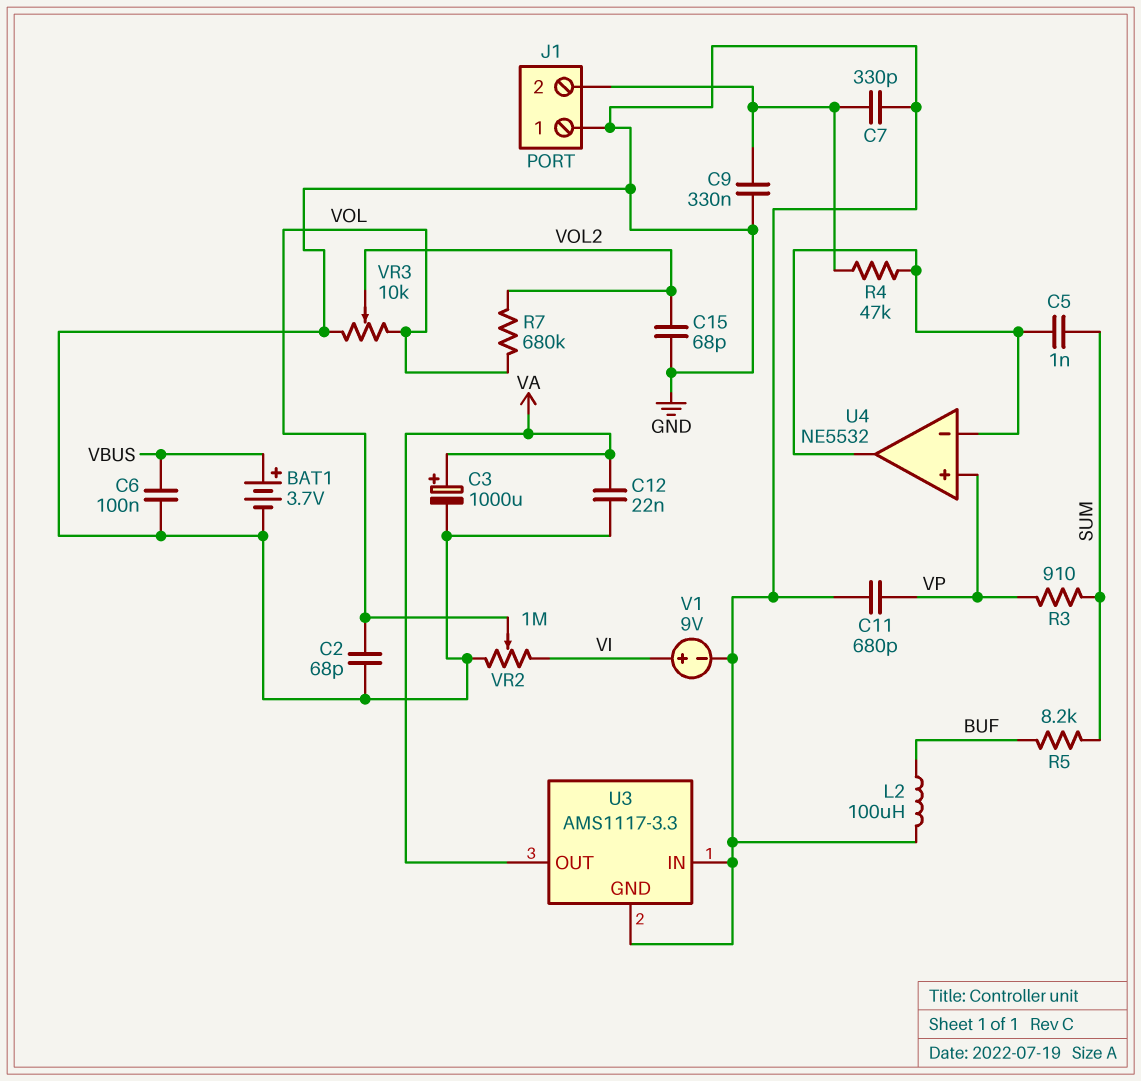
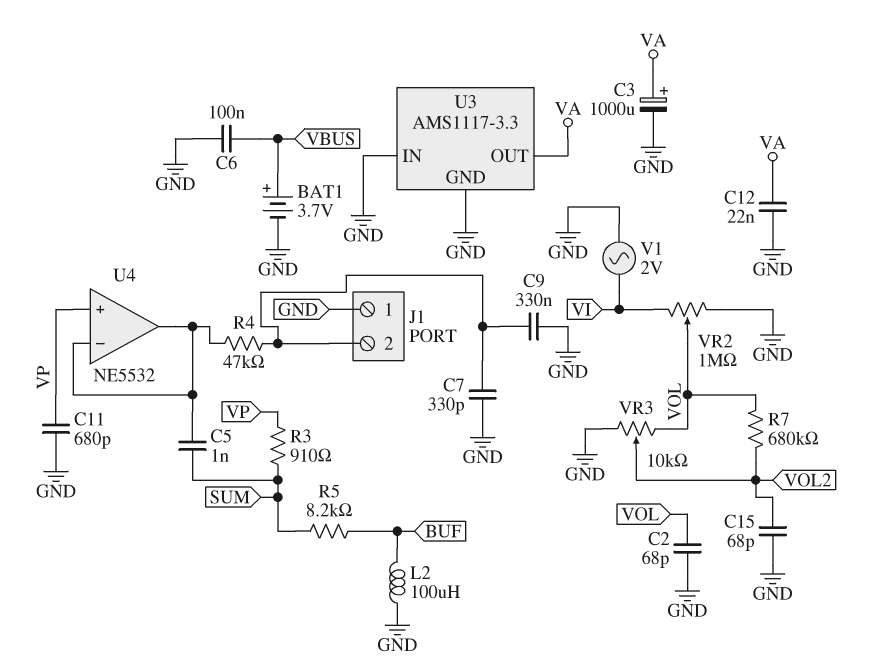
V1: 9V (plus VI, minus GND) -> AC 2V (GND, VI)

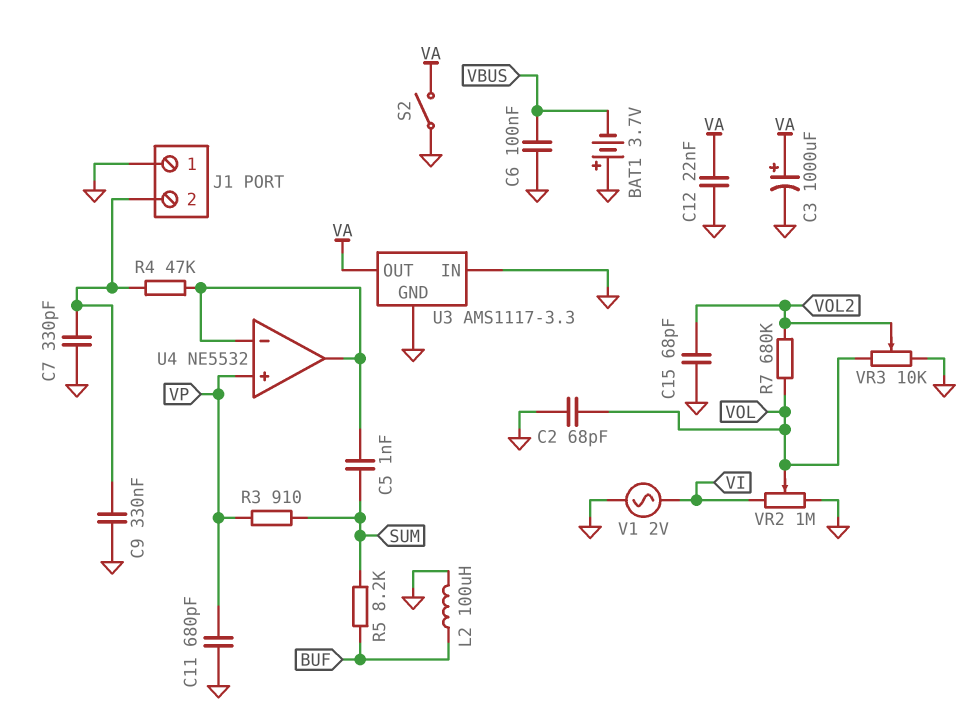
BAT1: 3.7V (plus VBUS, minus GND) -> 3.7V (plus GND, minus VBUS)
S2: none -> switch (GND, VA)

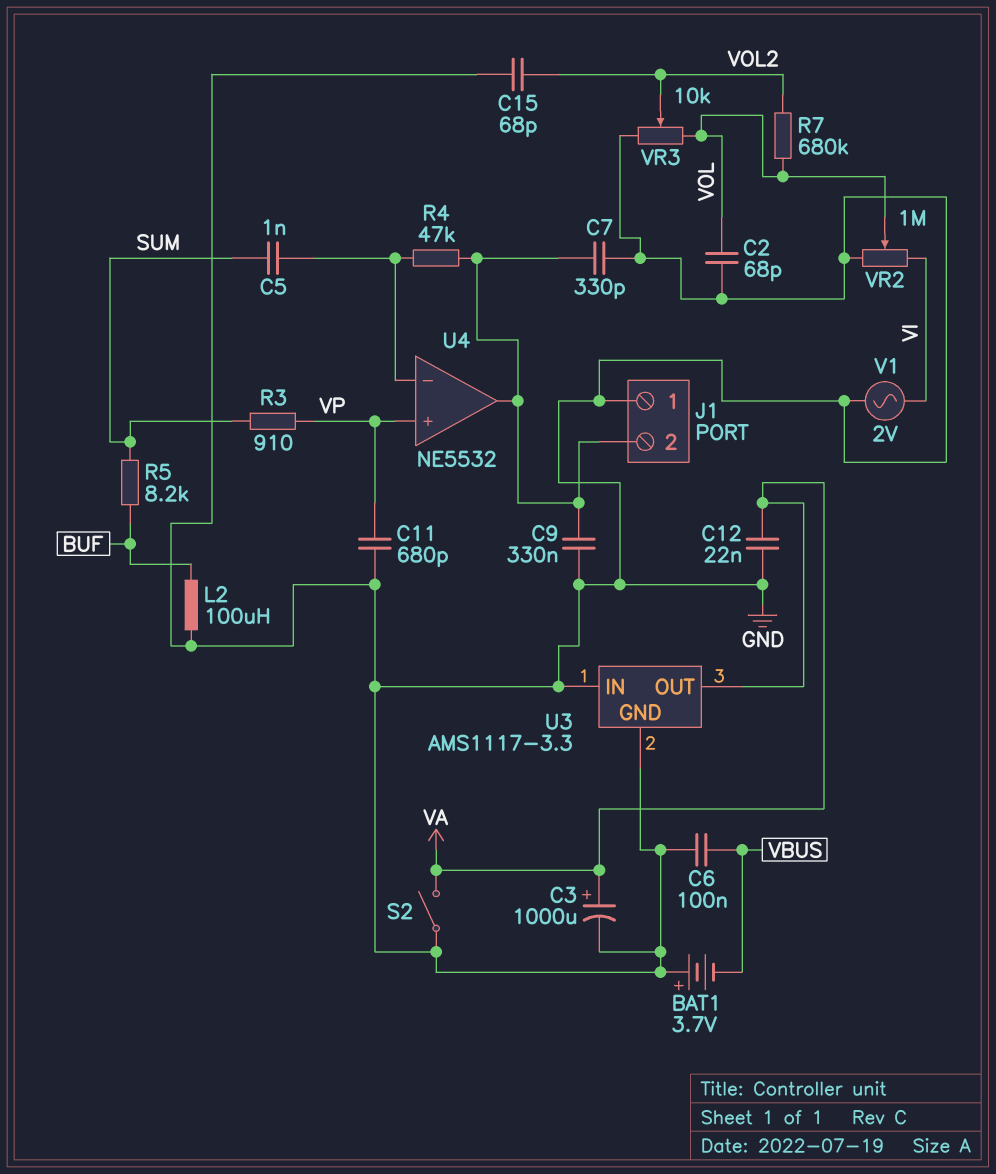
U4 pin out: U4/in- -> J1/2

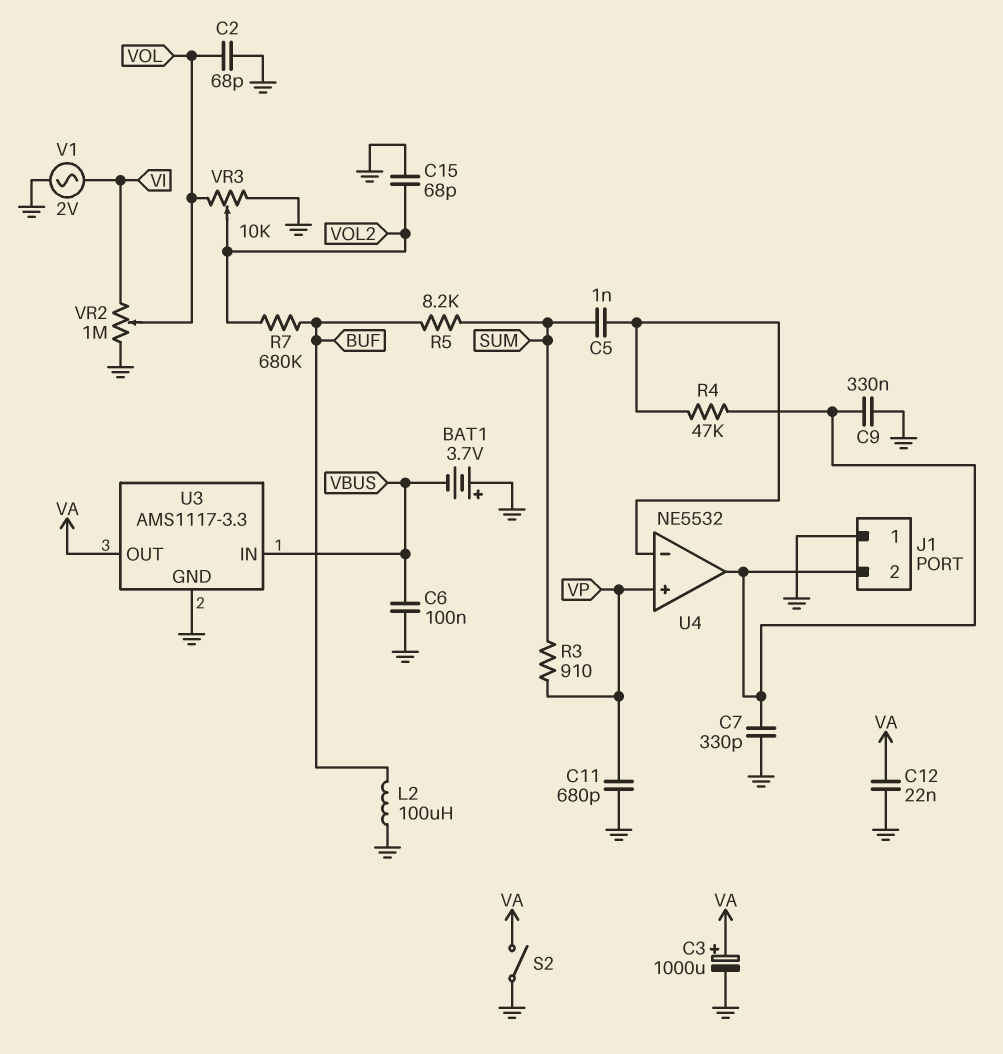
R7: 680k (VOL, VOL2) -> 680k (BUF, VOL2)
U3 pin IN: GND -> VBUS

